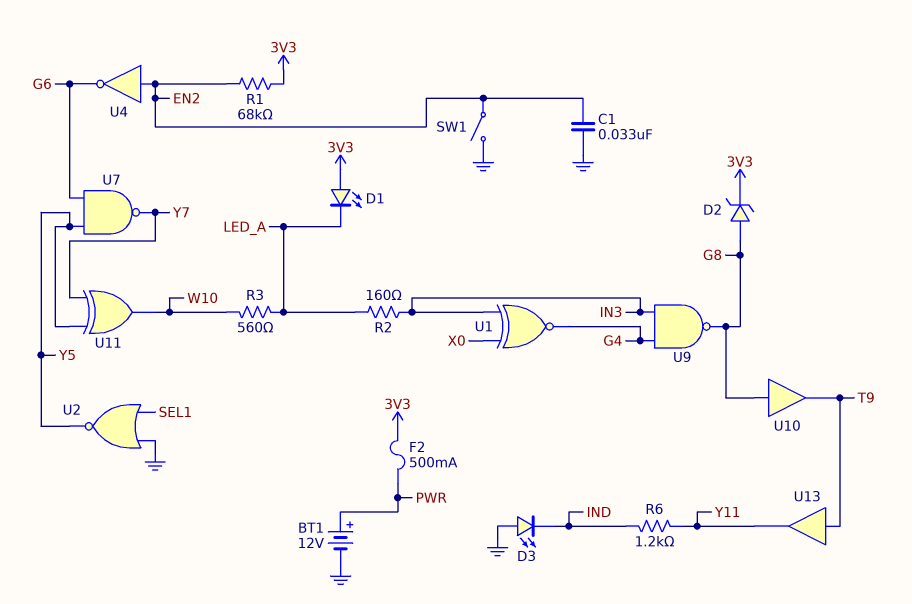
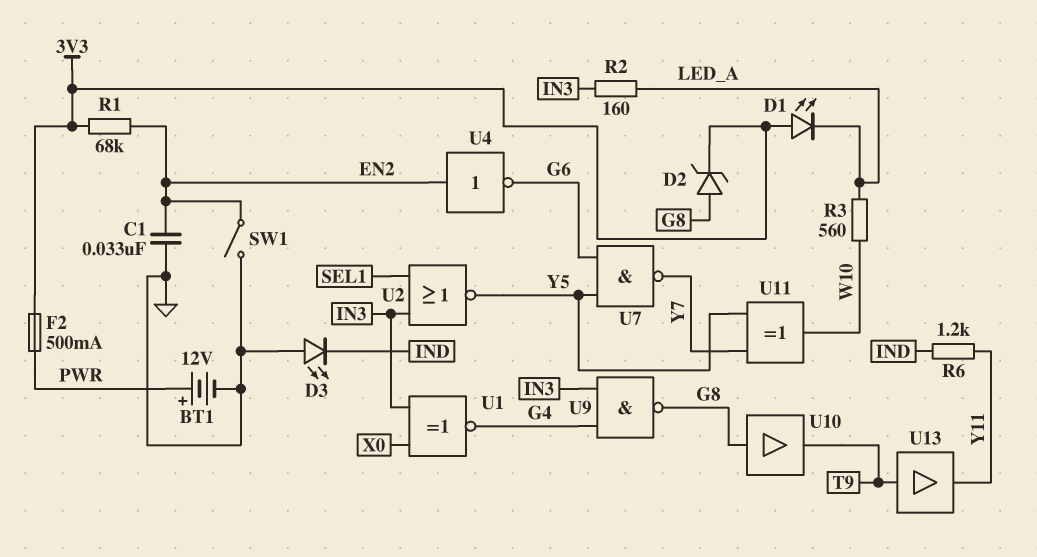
U2: NOR (in GND, in SEL1, out Y5) -> NOR (in IN3, in SEL1, out Y5)

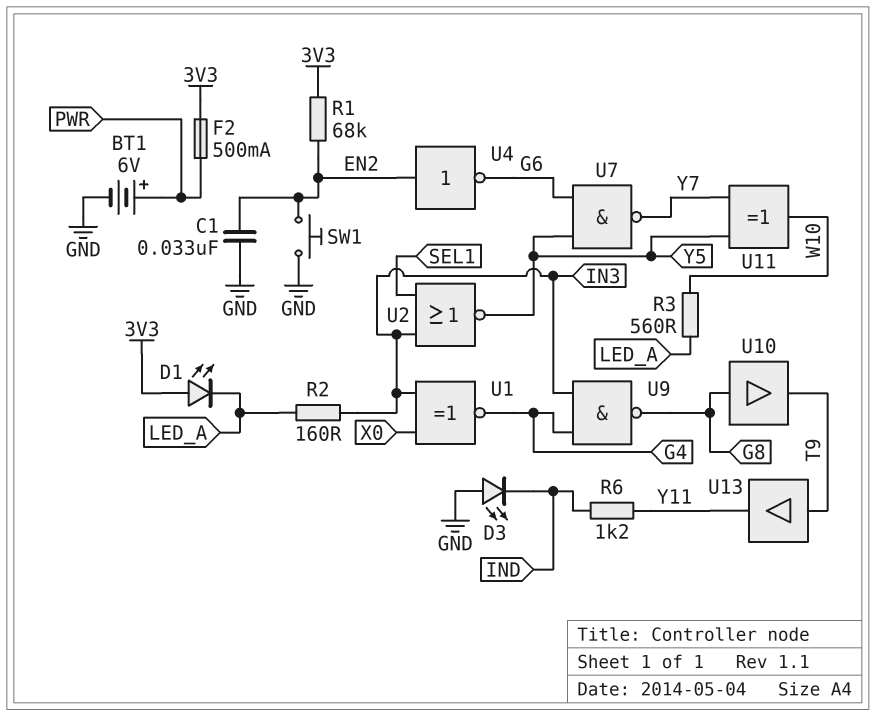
BT1: 12V (plus PWR, minus GND) -> 6V (plus PWR, minus GND)
D2: zener (A G8, K 3V3) -> none
SW1: switch (EN2, GND) -> button (EN2, GND)

